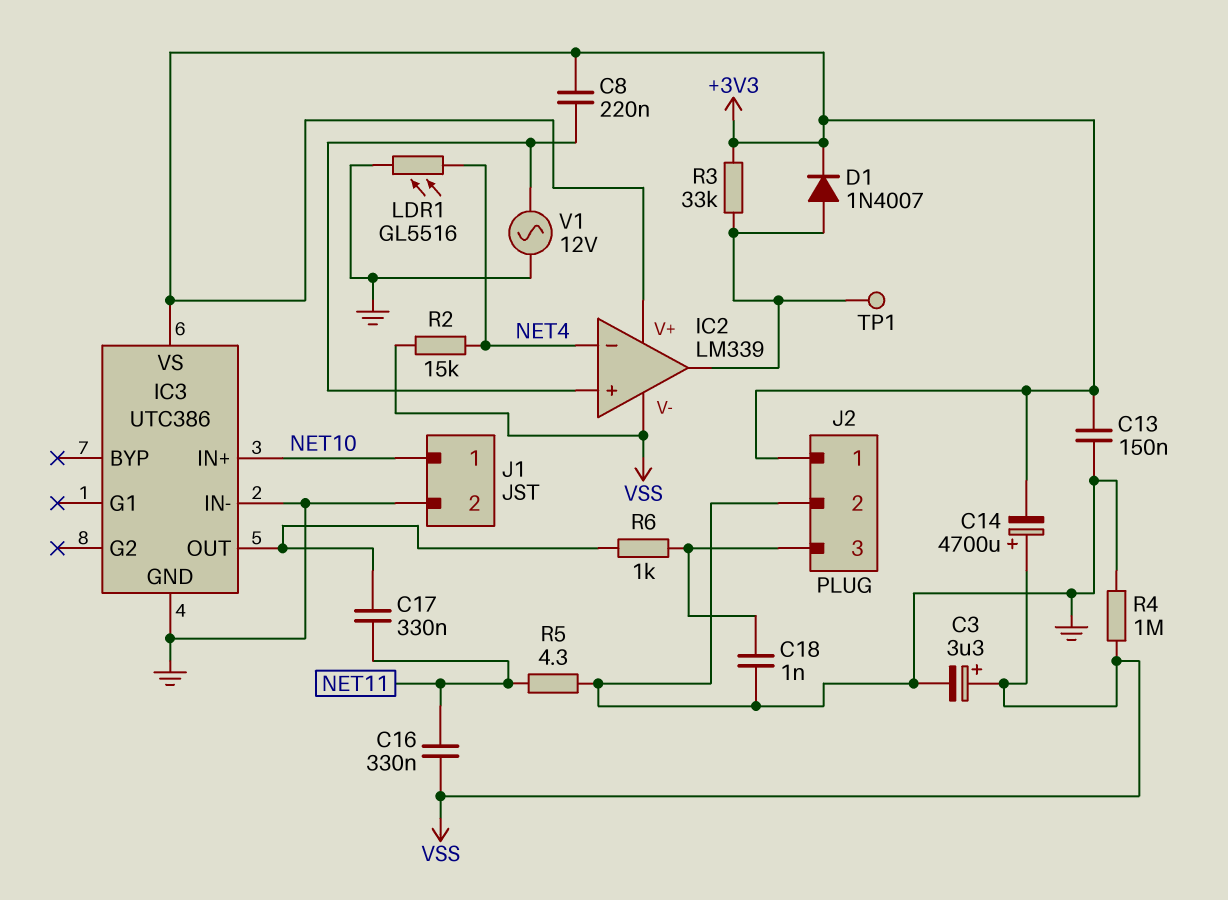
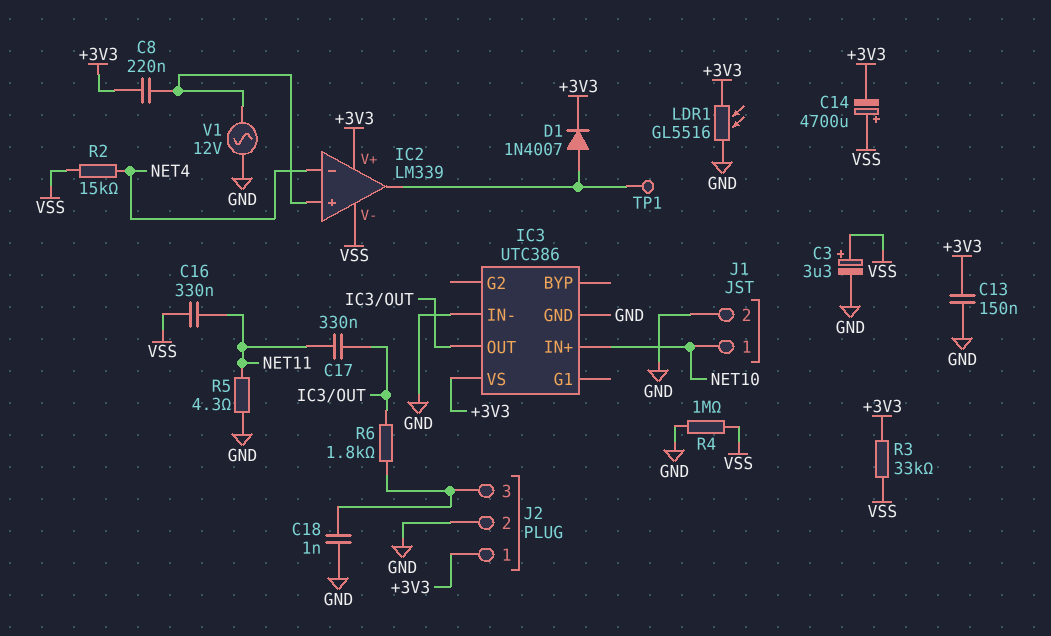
LDR1: GL5516 (GND, NET4) -> GL5516 (+3V3, GND)
R3: 33k (+3V3, IC2/out) -> 33k (+3V3, VSS)
R6: 1k (IC3/OUT, J2/3) -> 1.8k (IC3/OUT, J2/3)

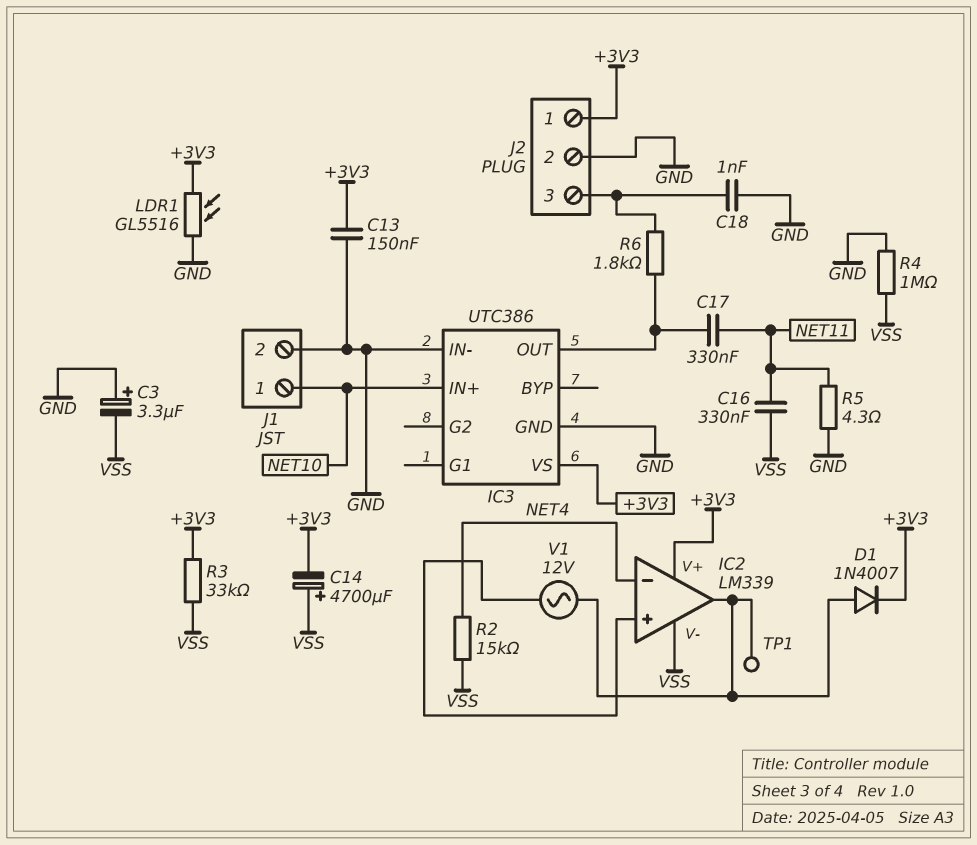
C3: 3.3uF (plus VSS, minus GND) -> 3.3uF (plus GND, minus VSS)
C8: 220nF (+3V3, IC2/in+) -> none
V1: AC 12V (GND, IC2/in+) -> AC 12V (IC2/in+, IC2/out)

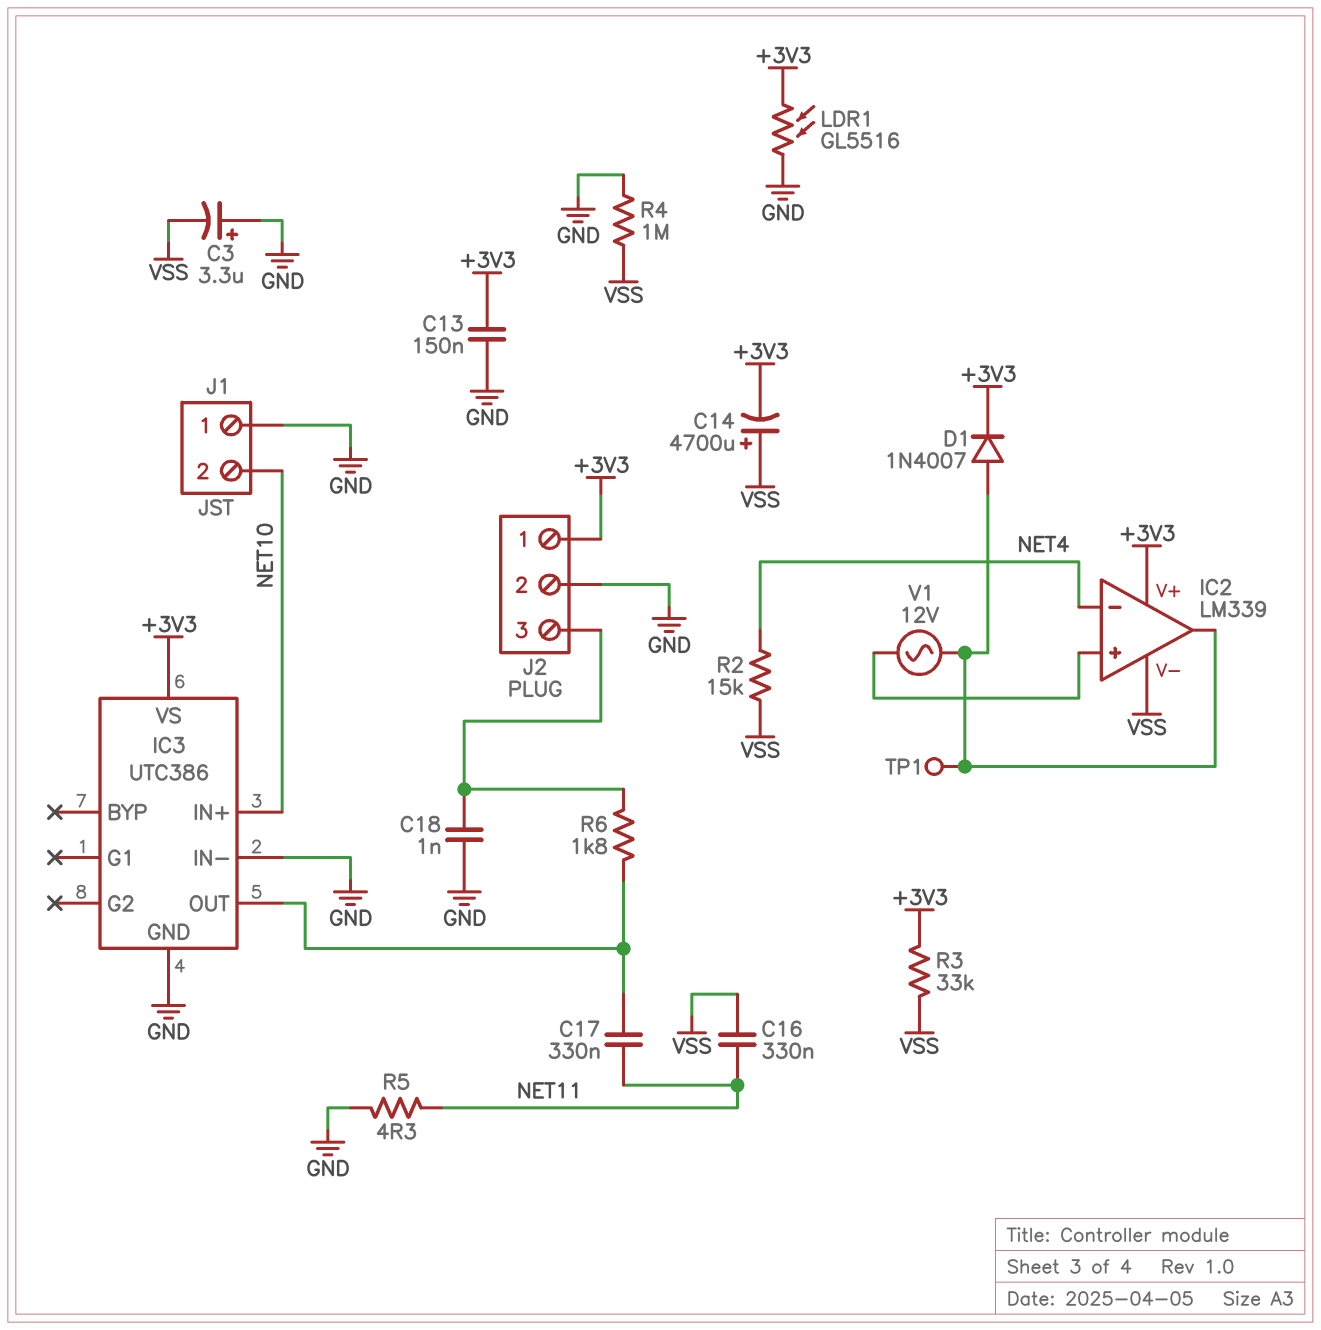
J1 pin 1: NET10 -> GND
J1 pin 2: GND -> NET10

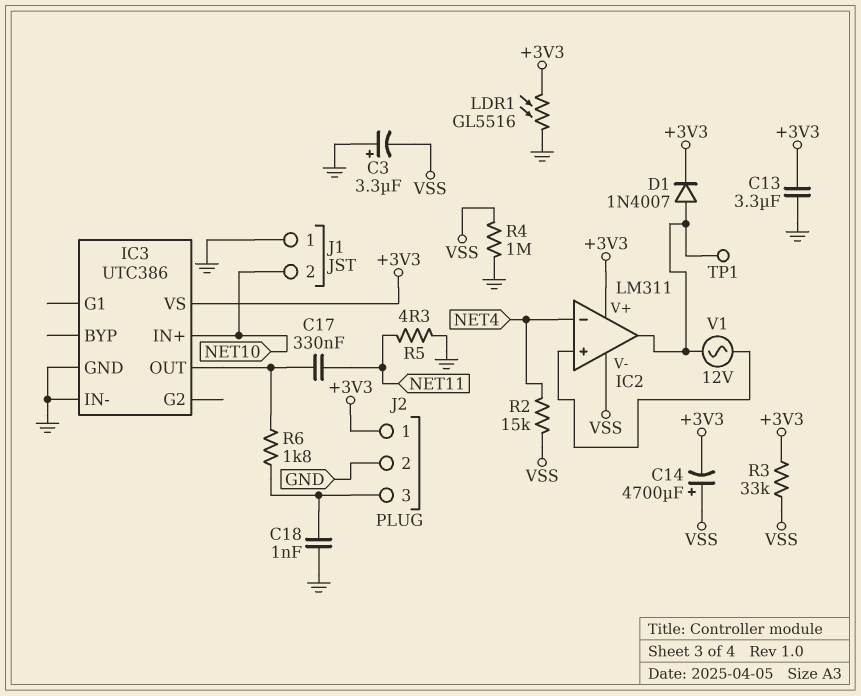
C13: 150nF (+3V3, GND) -> 3.3uF (+3V3, GND)
C16: 330nF (NET11, VSS) -> none
IC2: LM339 -> LM311

